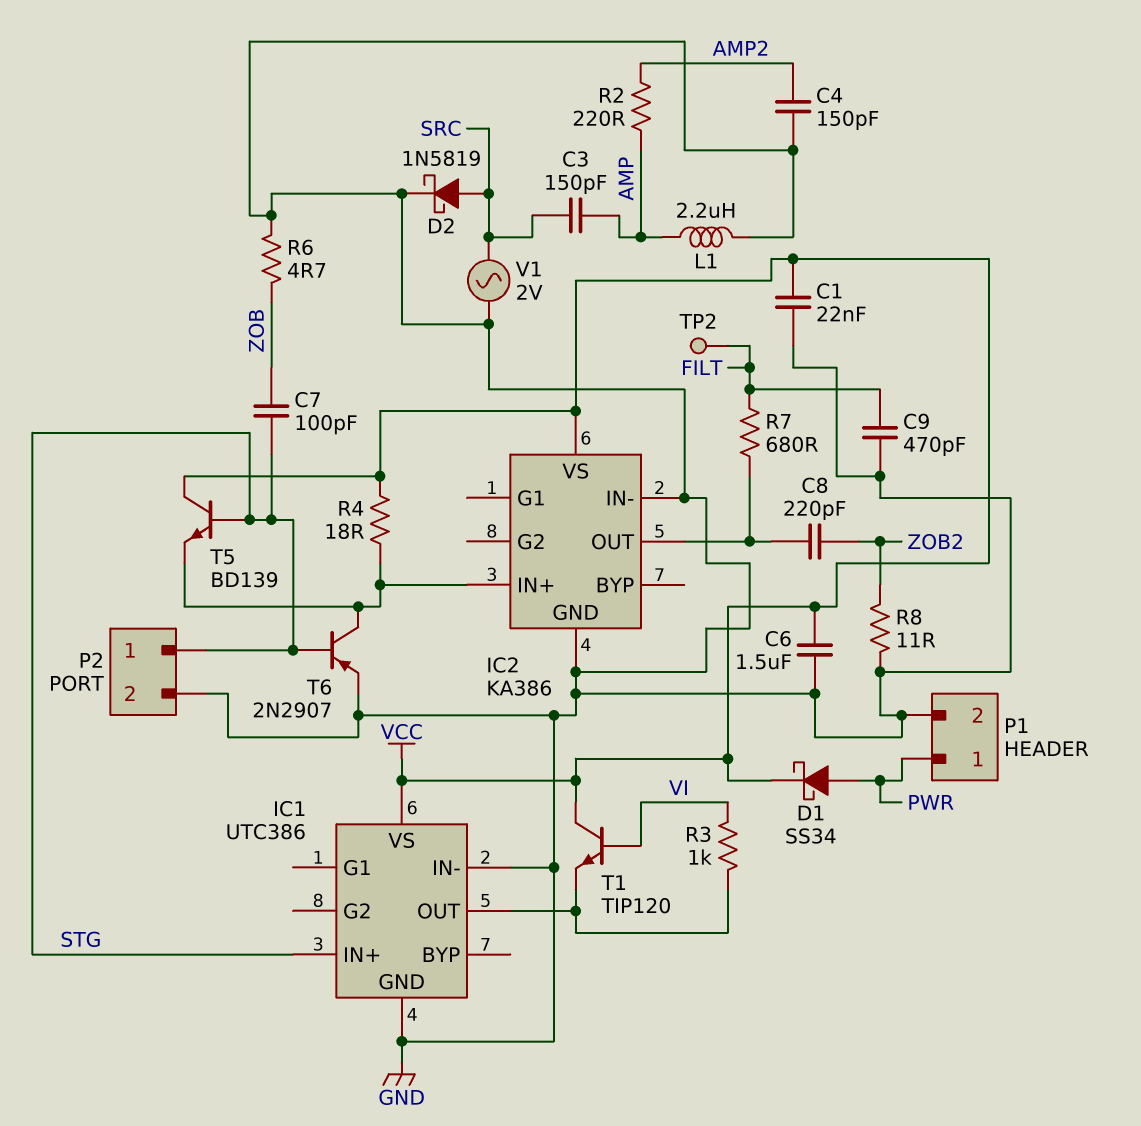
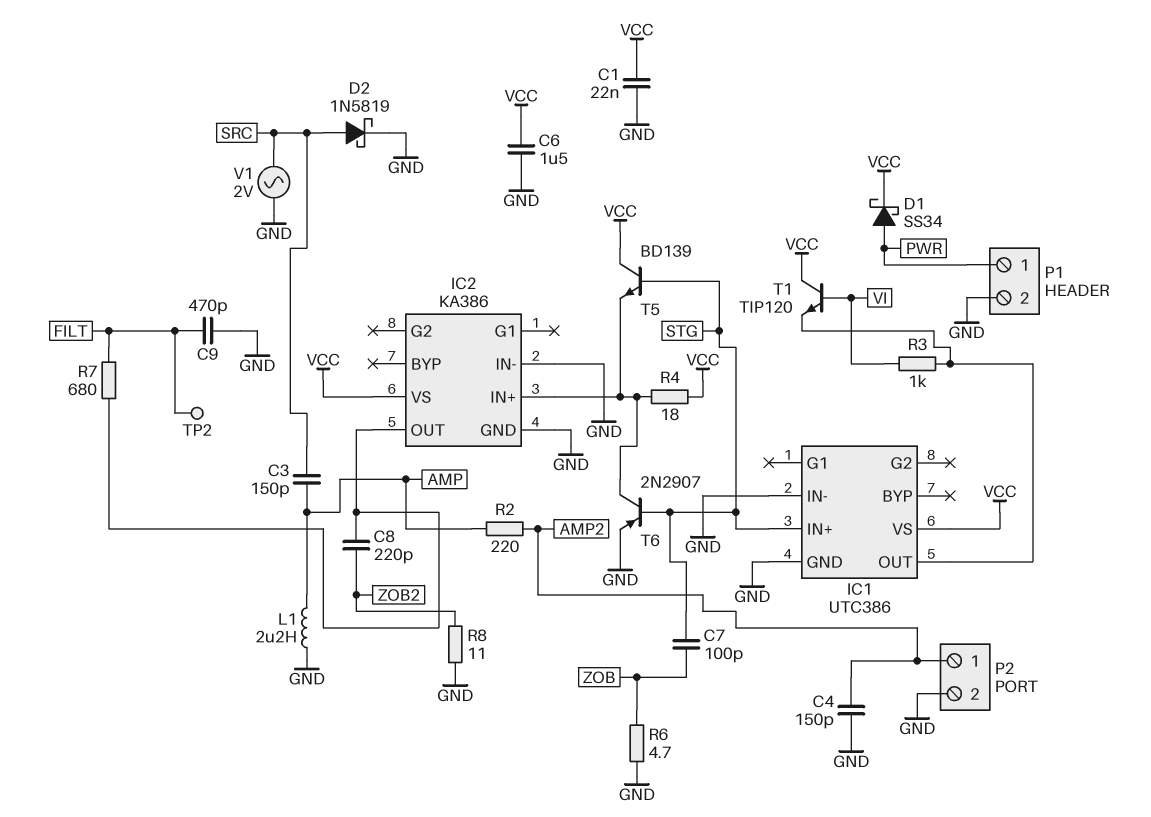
P2 pin 1: STG -> AMP2

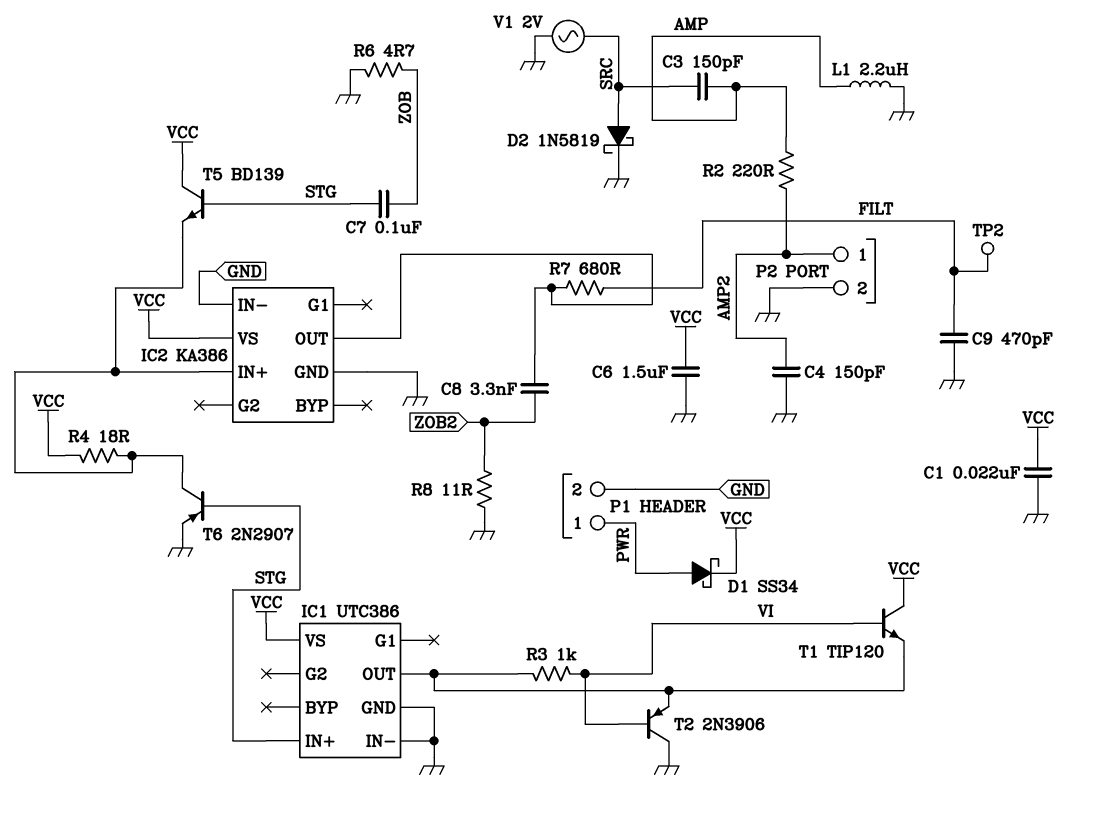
C7: 100pF (STG, ZOB) -> 100nF (STG, ZOB)
C8: 220pF (IC2/OUT, ZOB2) -> 3.3nF (IC2/OUT, ZOB2)
T2: none -> PNP 2N3906 (B VI, C GND, E IC1/OUT)

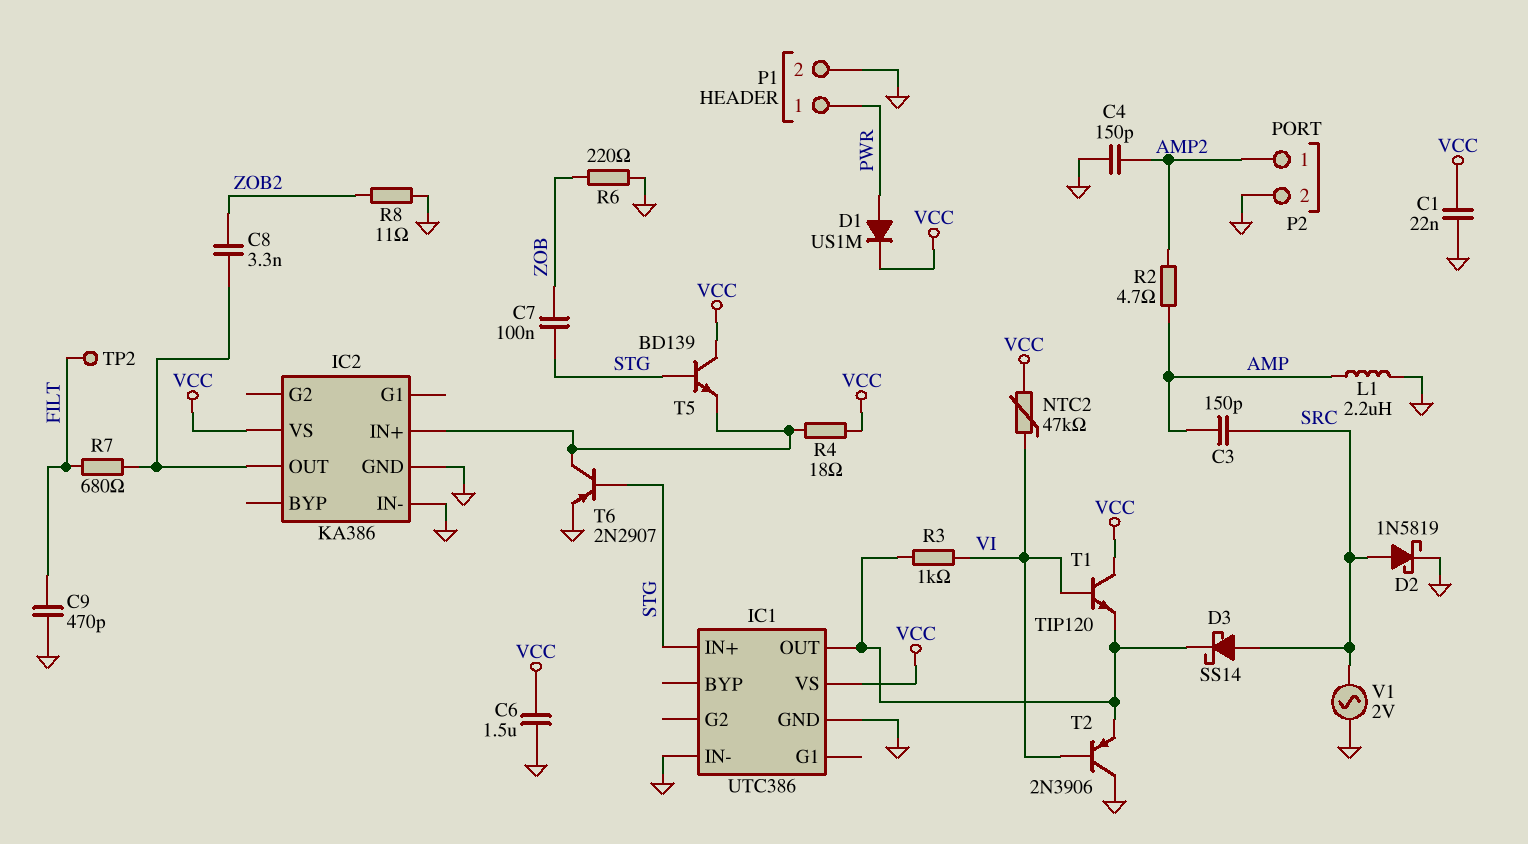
D1: schottky SS34 (A PWR, K VCC) -> diode US1M (A PWR, K VCC)
D3: none -> schottky SS14 (A SRC, K IC1/OUT)
NTC2: none -> 47k (VCC, VI)
R2: 220 (AMP, AMP2) -> 4.7 (AMP, AMP2)
R6: 4.7 (GND, ZOB) -> 220 (GND, ZOB)

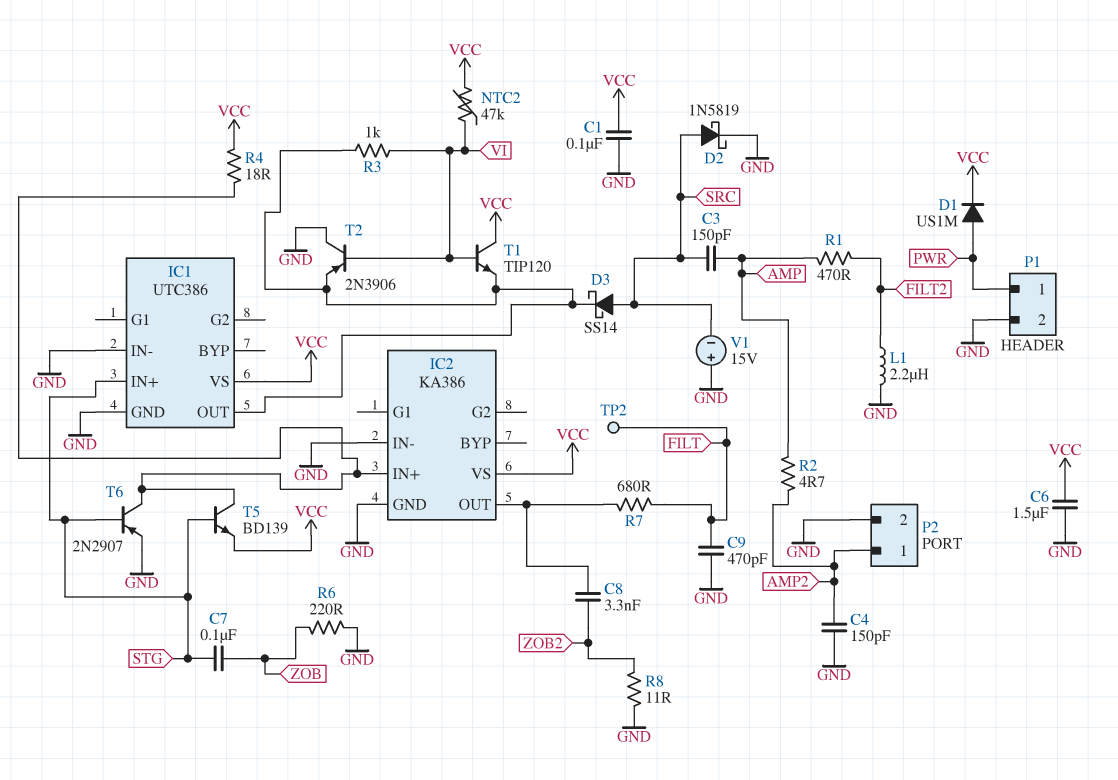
C1: 22nF (GND, VCC) -> 100nF (GND, VCC)
L1: 2.2uH (AMP, GND) -> 2.2uH (FILT2, GND)
R1: none -> 470 (AMP, FILT2)
T5: NPN BD139 (B STG, C VCC, E IC2/IN+) -> NPN BD139 (B STG, C IC2/IN+, E VCC)
V1: AC 2V (GND, SRC) -> 15V (plus GND, minus SRC)

